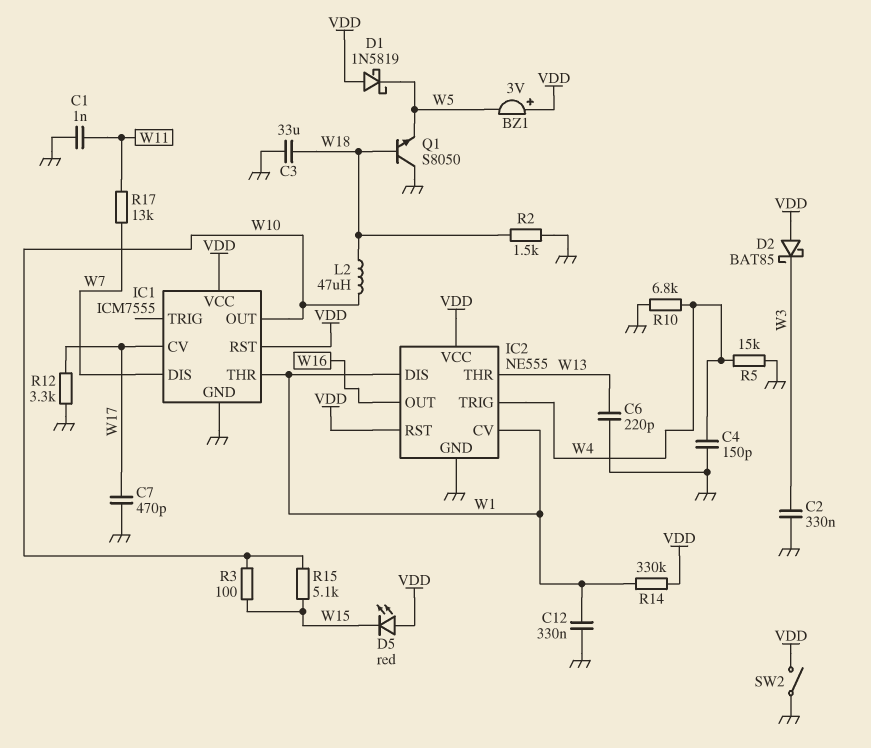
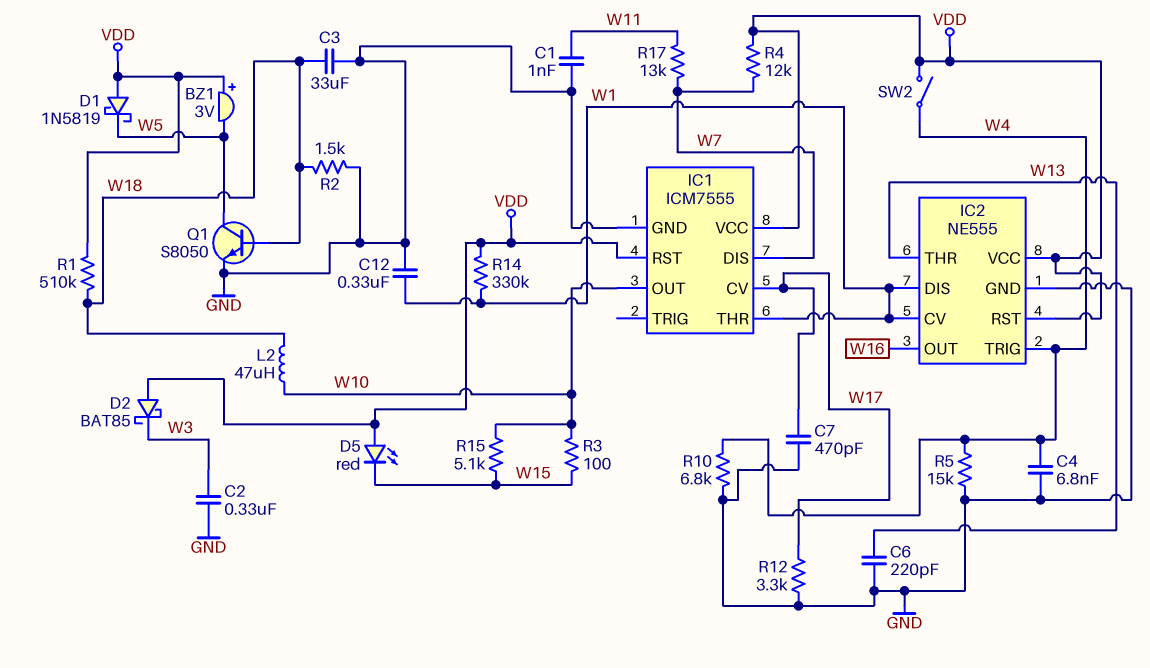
C4: 150pF (GND, W4) -> 6.8nF (GND, W4)
Q1: NPN S8050 (B W18, C GND, E W5) -> NPN S8050 (B W18, C W5, E GND)
R1: none -> 510k (VDD, W18)
R4: none -> 12k (VDD, W7)
SW2: switch (GND, VDD) -> switch (VDD, W4)

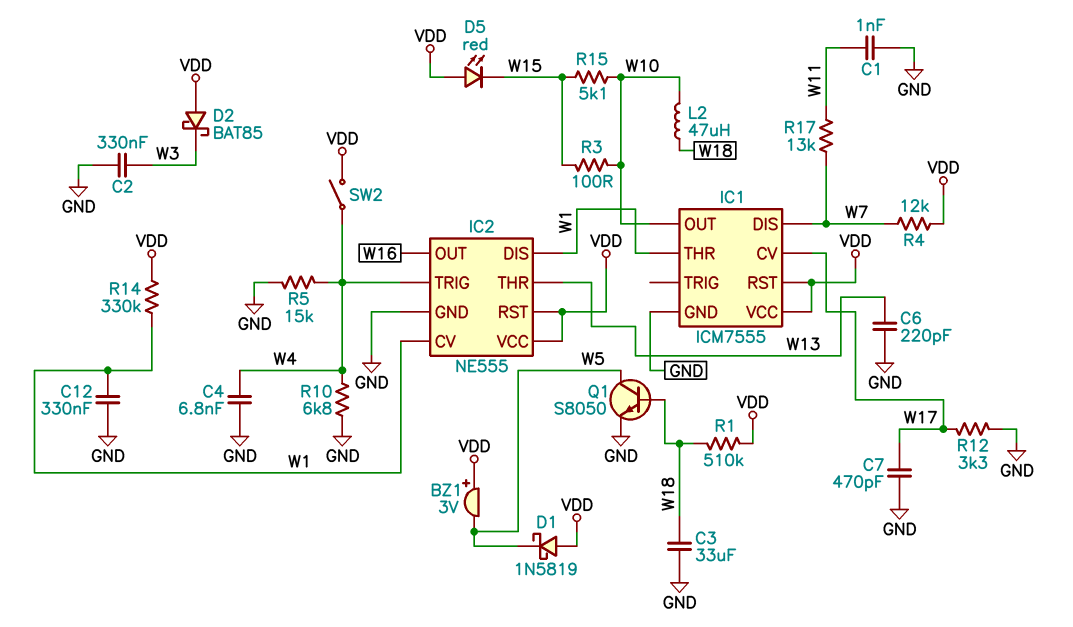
R2: 1.5k (GND, W18) -> none

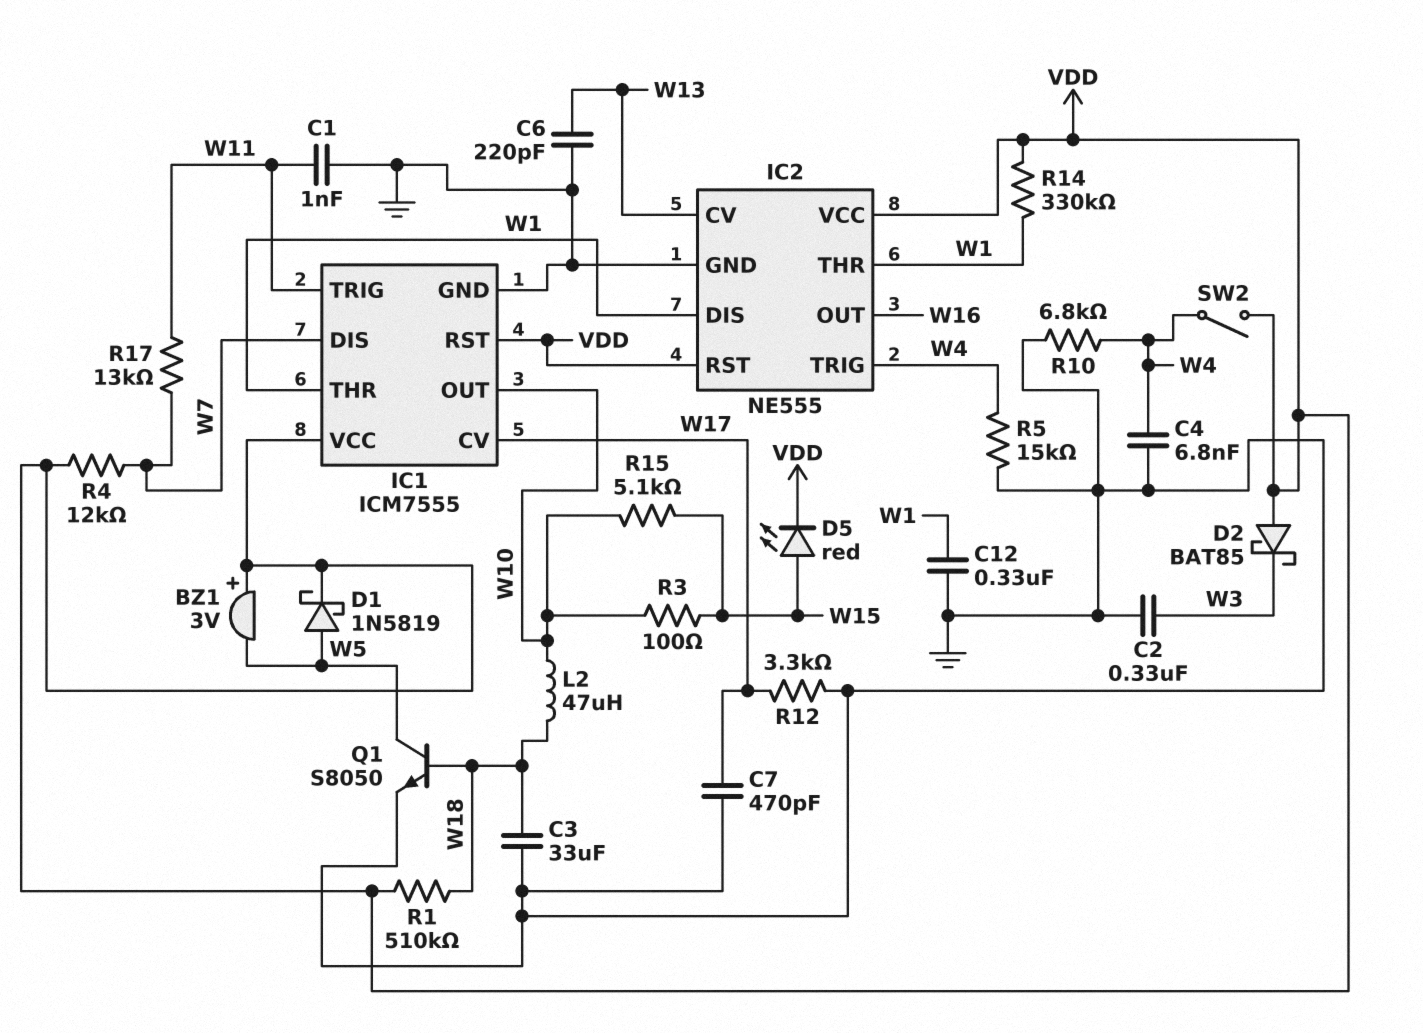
D1: schottky 1N5819 (A VDD, K W5) -> schottky 1N5819 (A W5, K VDD)
D5: LED red (A VDD, K W15) -> LED red (A W15, K VDD)
IC1 pin TRIG: none -> W11
IC2 pin CV: W1 -> W13
IC2 pin THR: W13 -> W1

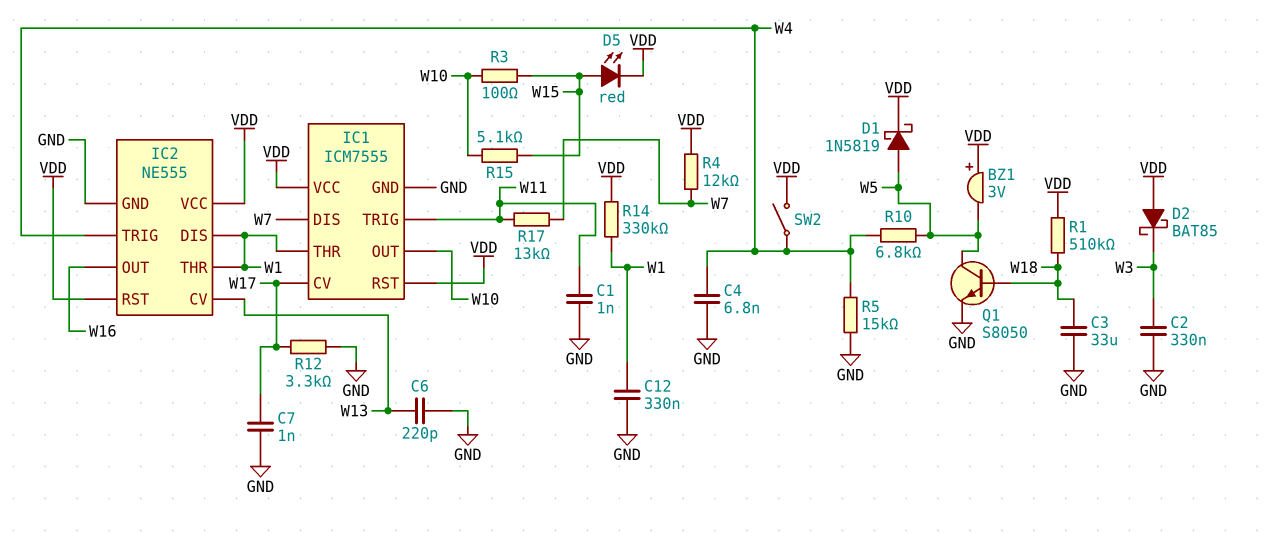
C7: 470pF (GND, W17) -> 1nF (GND, W17)
L2: 47uH (W10, W18) -> none
R10: 6.8k (GND, W4) -> 6.8k (W4, W5)

